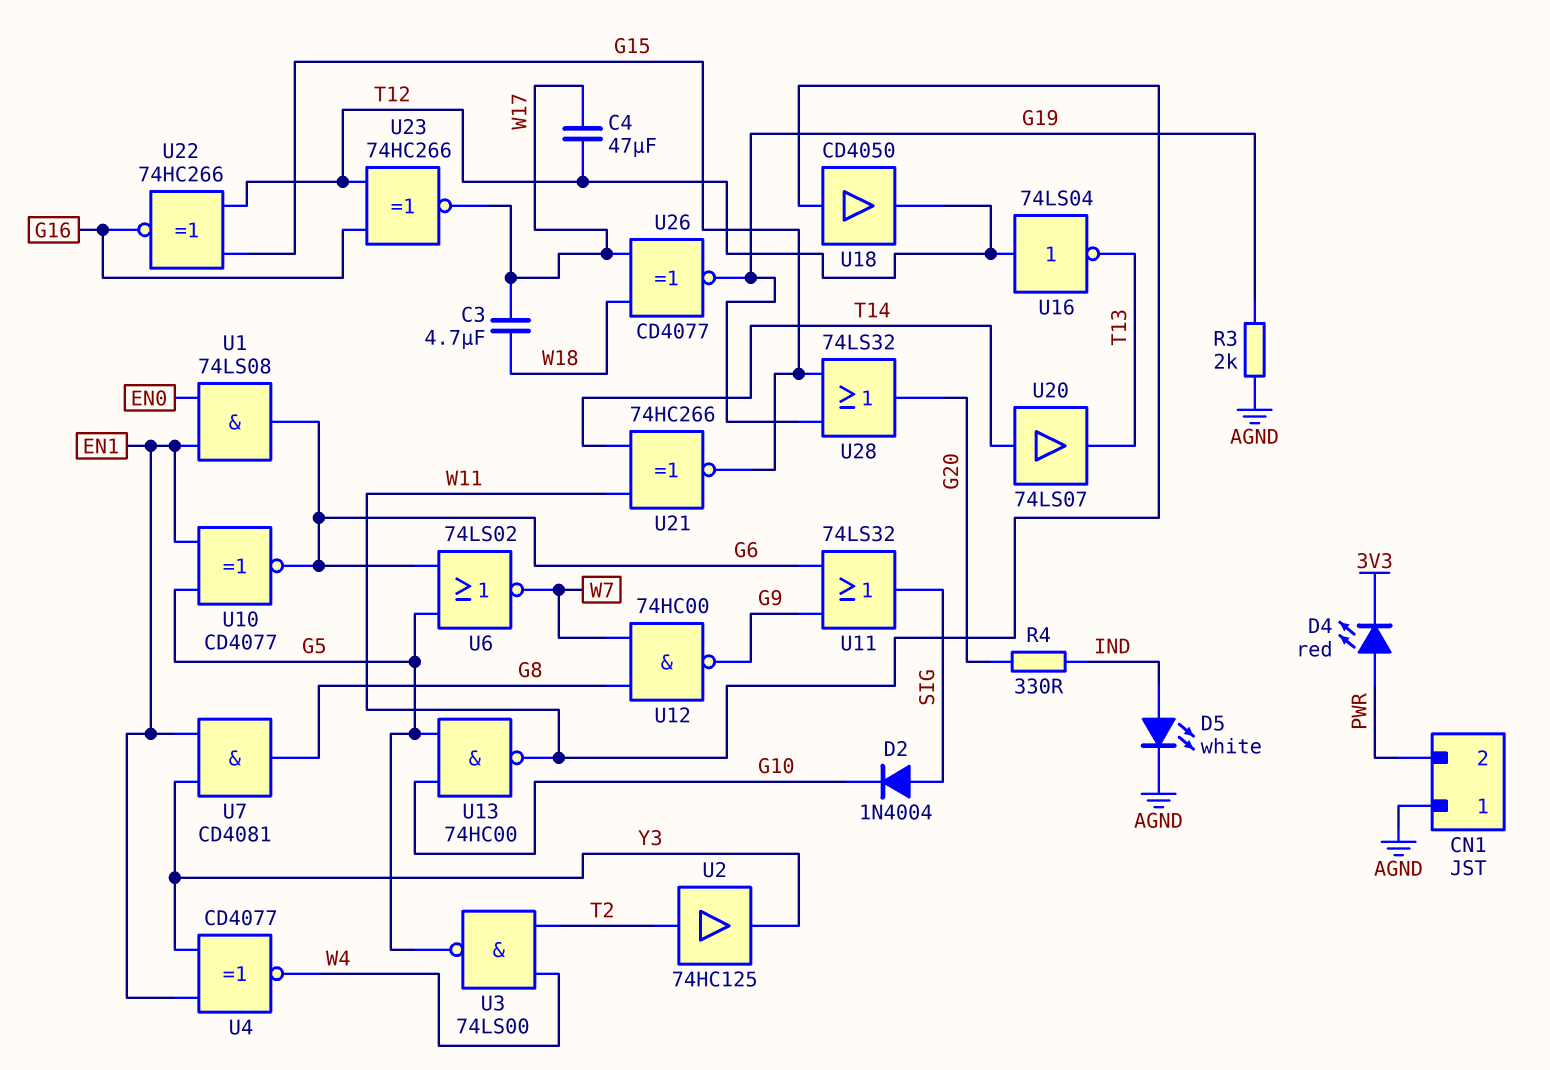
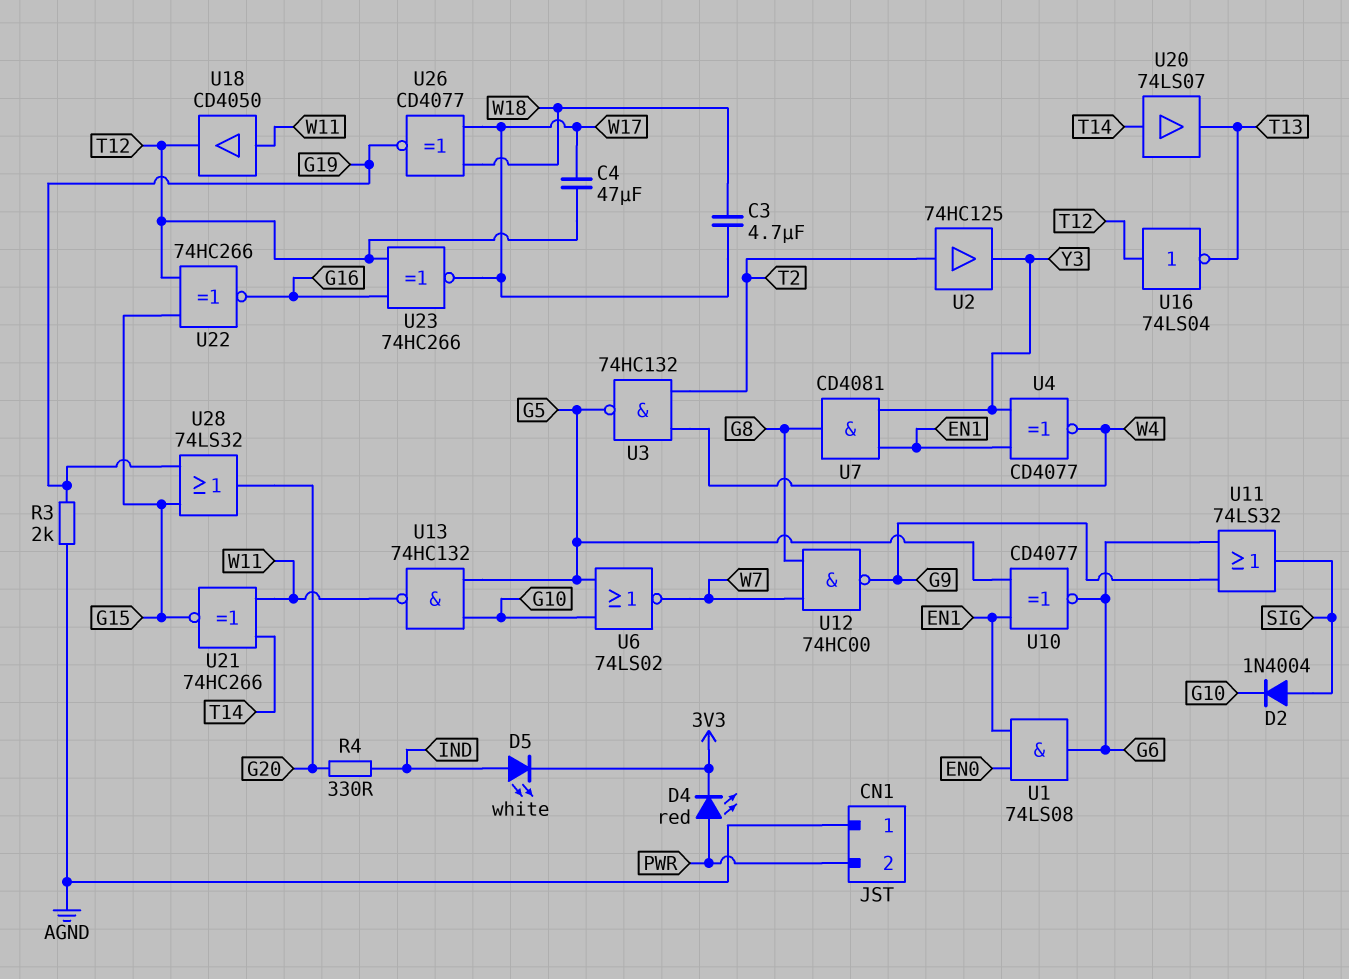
D5: LED white (A IND, K AGND) -> LED white (A IND, K 3V3)
U3: NAND 74LS00 (in T2, in W4, out G5) -> NAND 74HC132 (in T2, in W4, out G5)
U6: NOR 74LS02 (in G5, in G6, out W7) -> NOR 74LS02 (in G5, in G10, out W7)
U13: NAND 74HC00 (in G5, in G10, out W11) -> NAND 74HC132 (in G5, in G10, out W11)

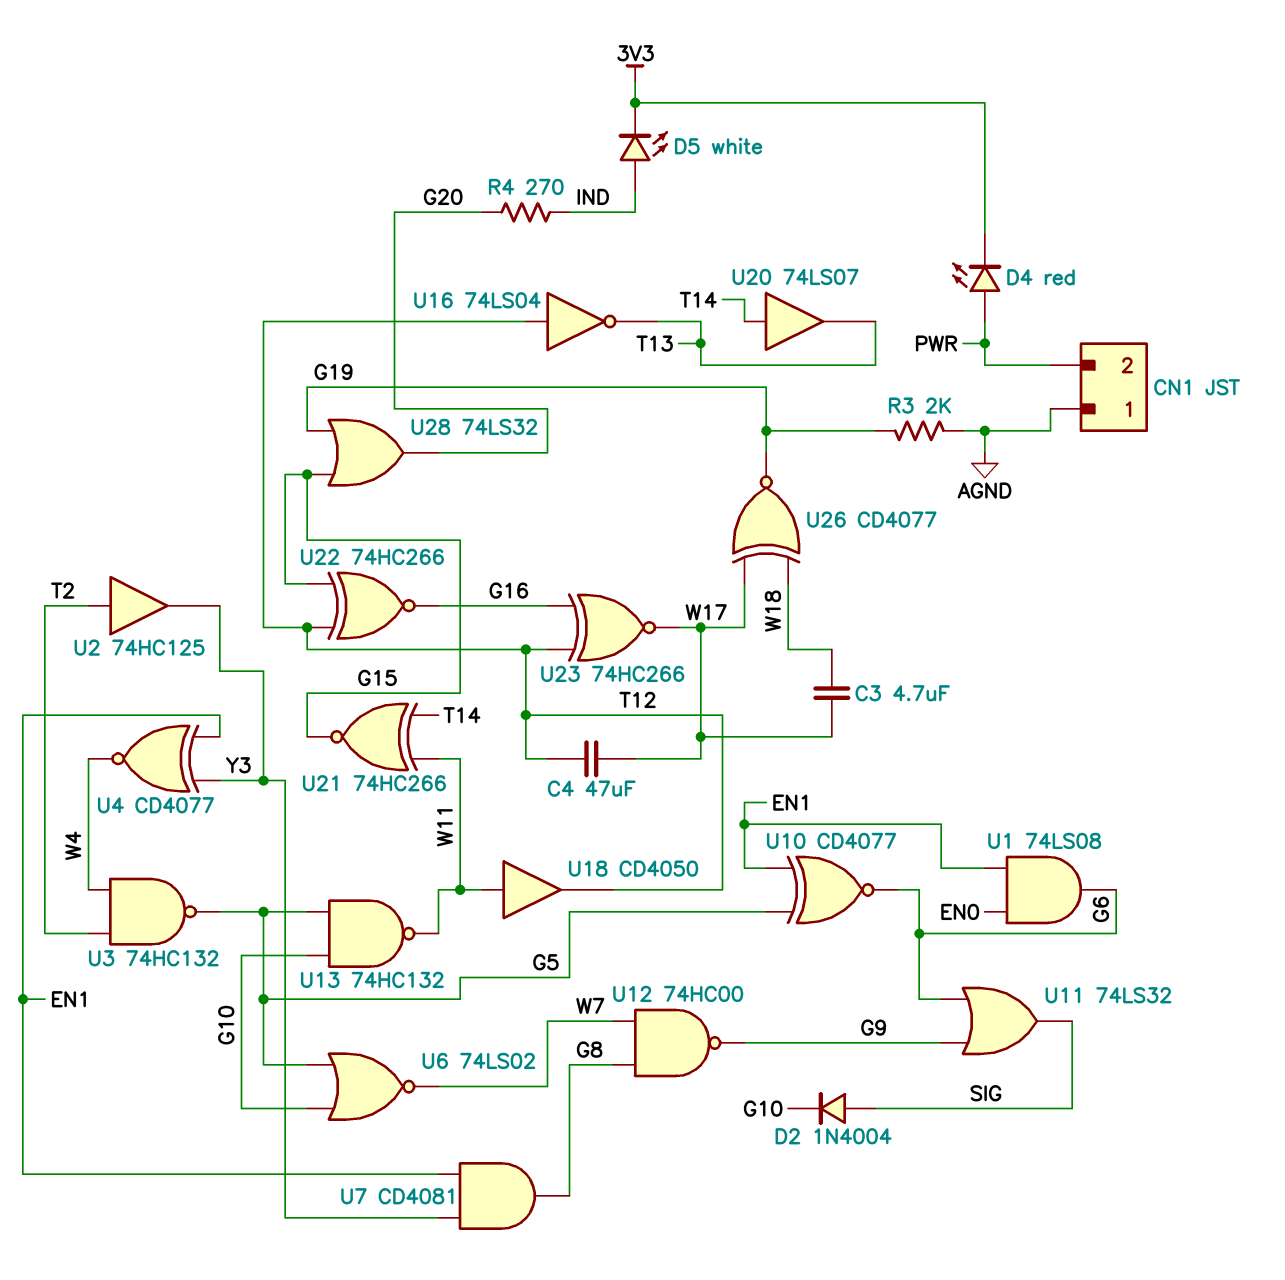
R4: 330 (G20, IND) -> 270 (G20, IND)

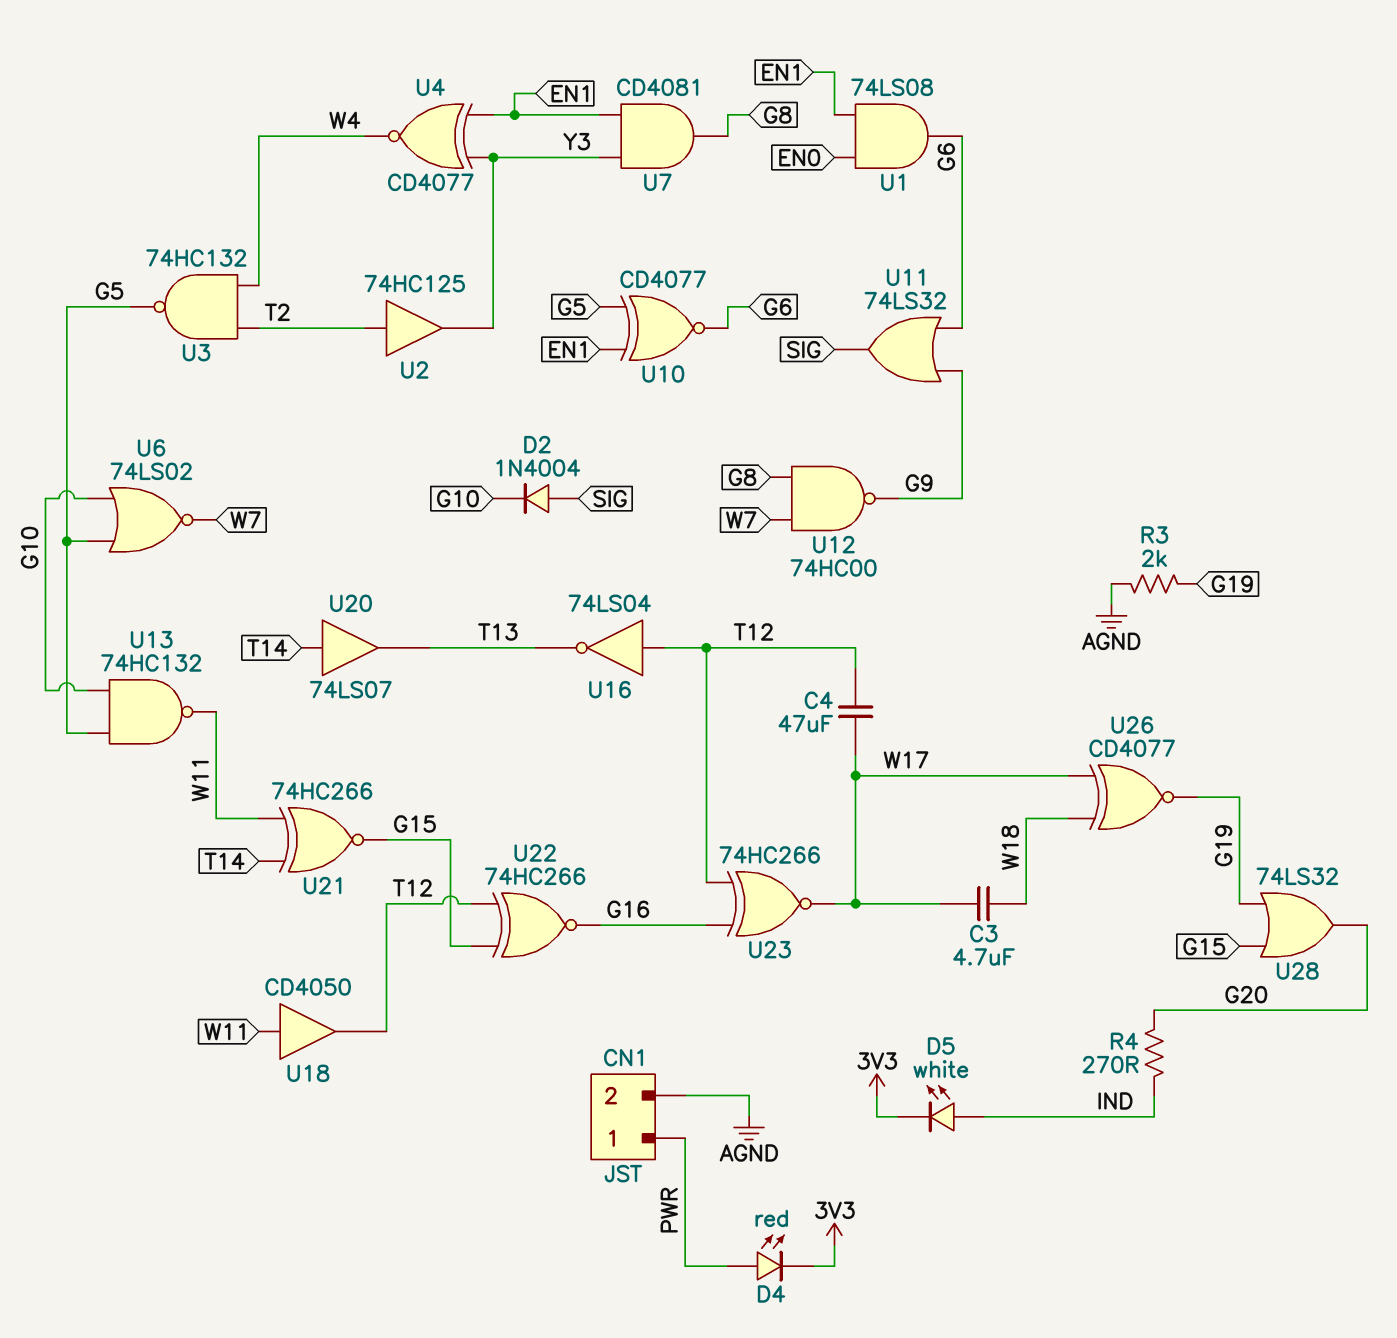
CN1 pin 1: AGND -> PWR
CN1 pin 2: PWR -> AGND

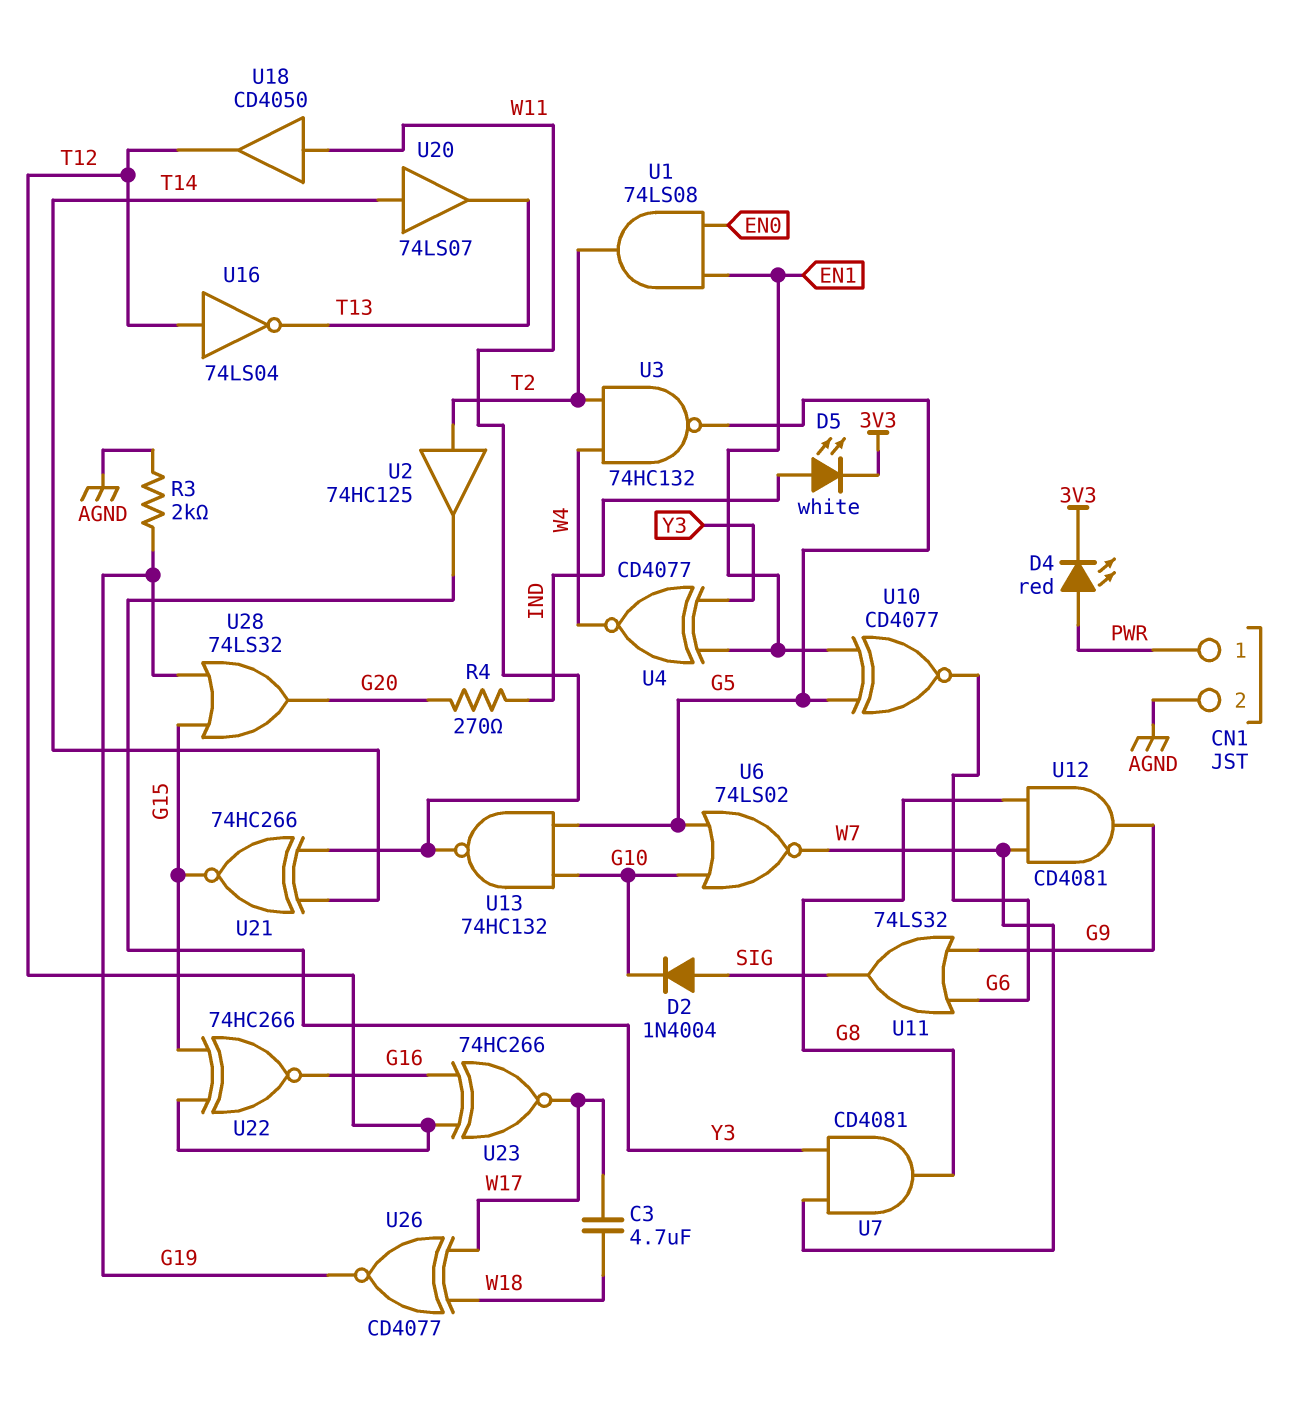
C4: 47uF (T12, W17) -> none
U1: AND 74LS08 (in EN0, in EN1, out G6) -> AND 74LS08 (in EN0, in EN1, out T2)
U7: AND CD4081 (in EN1, in Y3, out G8) -> AND CD4081 (in W7, in Y3, out G8)
U12: NAND 74HC00 (in G8, in W7, out G9) -> AND CD4081 (in G8, in W7, out G9)

